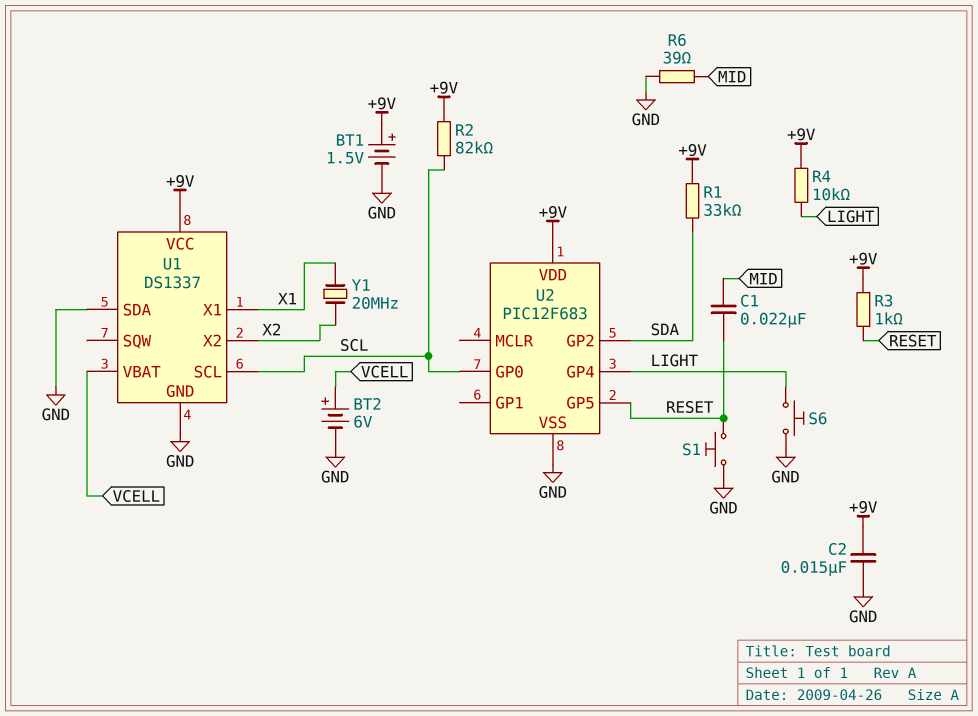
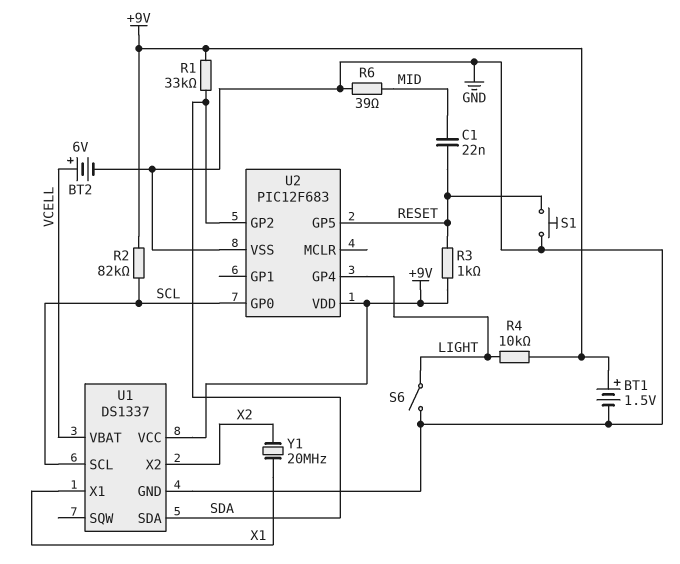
C2: 15nF (+9V, GND) -> none
S6: button (GND, LIGHT) -> switch (GND, LIGHT)
U1 pin SDA: GND -> SDA

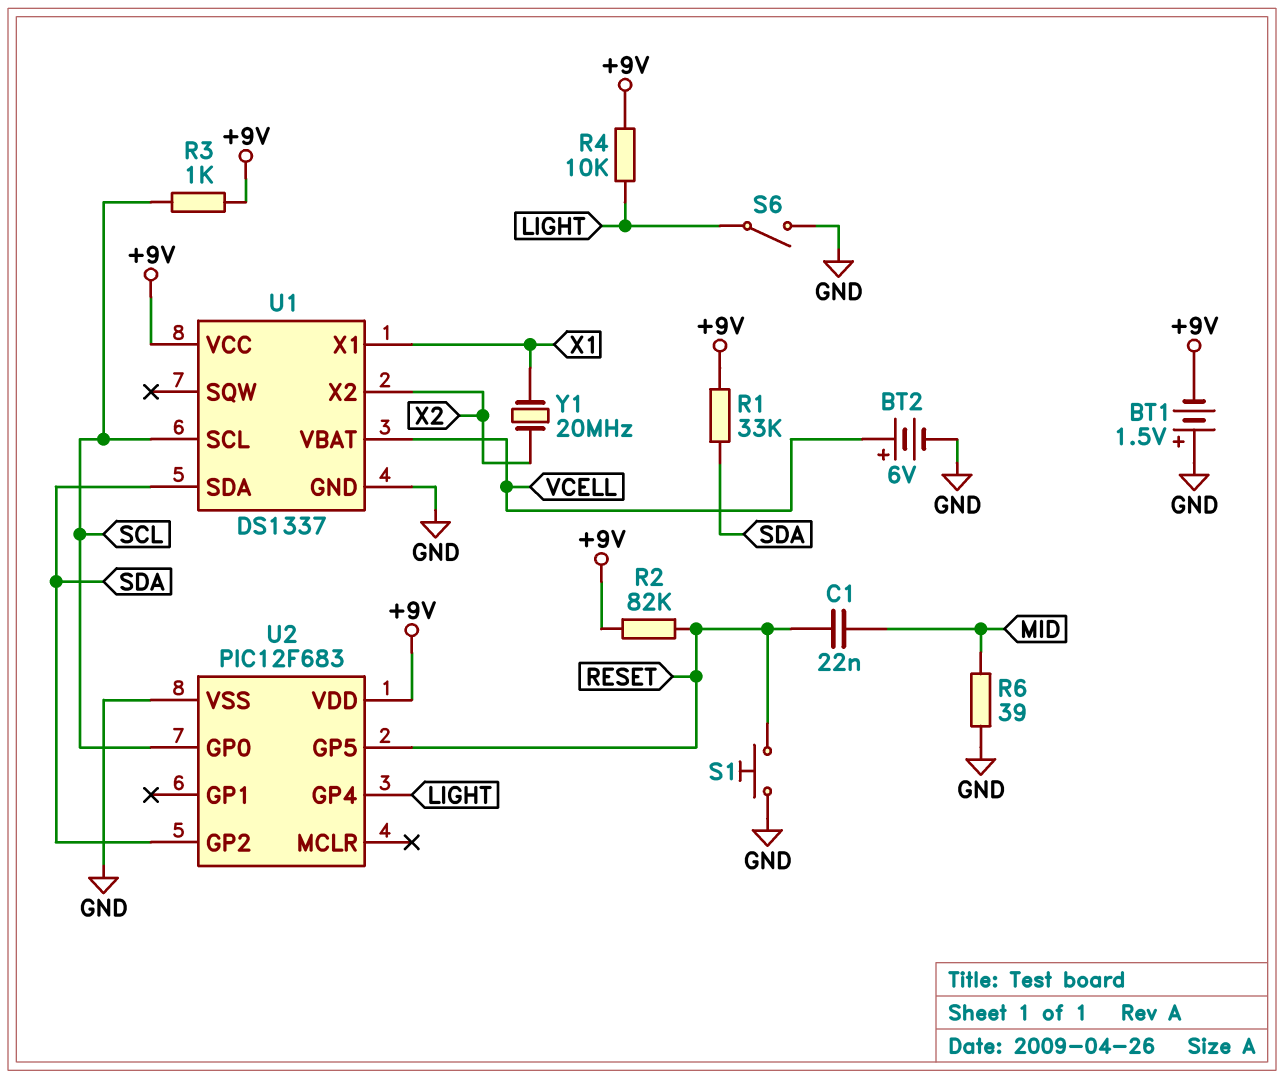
BT1: 1.5V (plus +9V, minus GND) -> 1.5V (plus GND, minus +9V)
R2: 82k (+9V, SCL) -> 82k (+9V, RESET)
R3: 1k (+9V, RESET) -> 1k (+9V, SCL)

